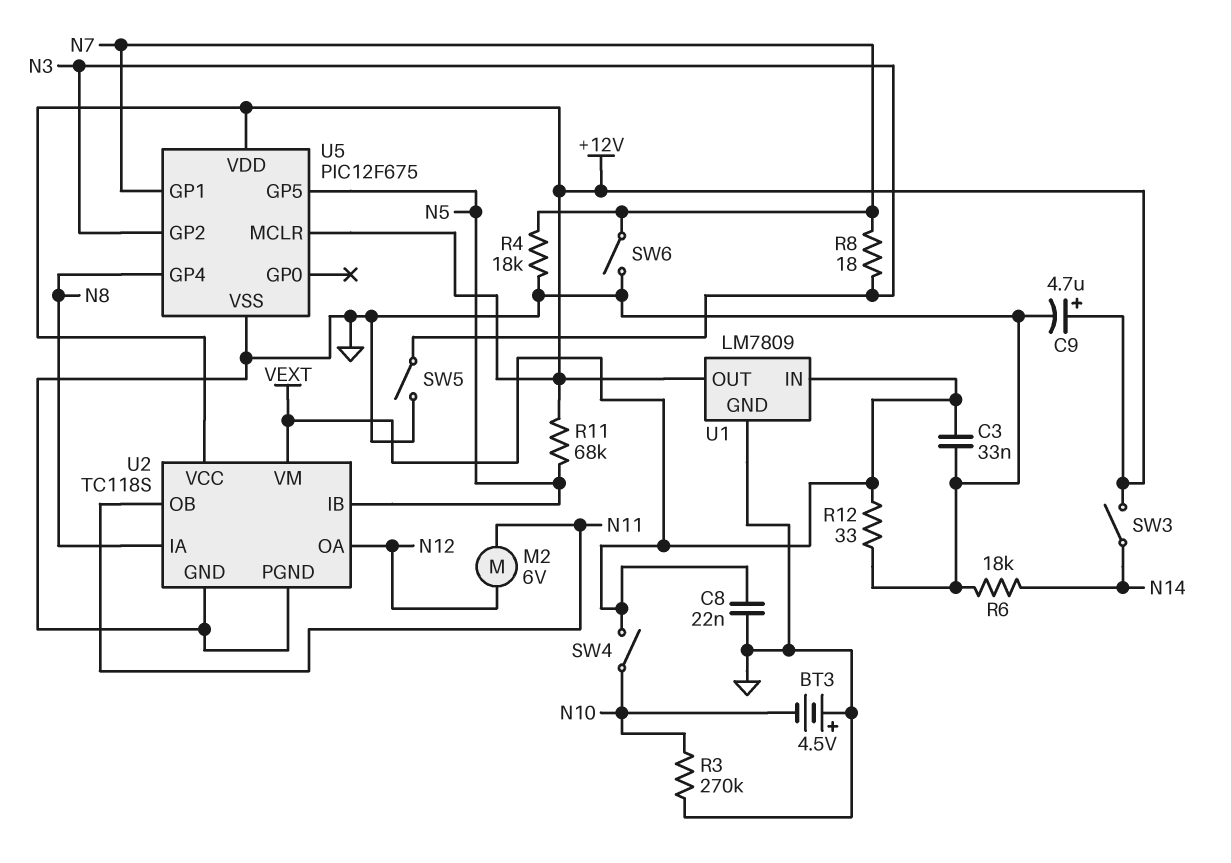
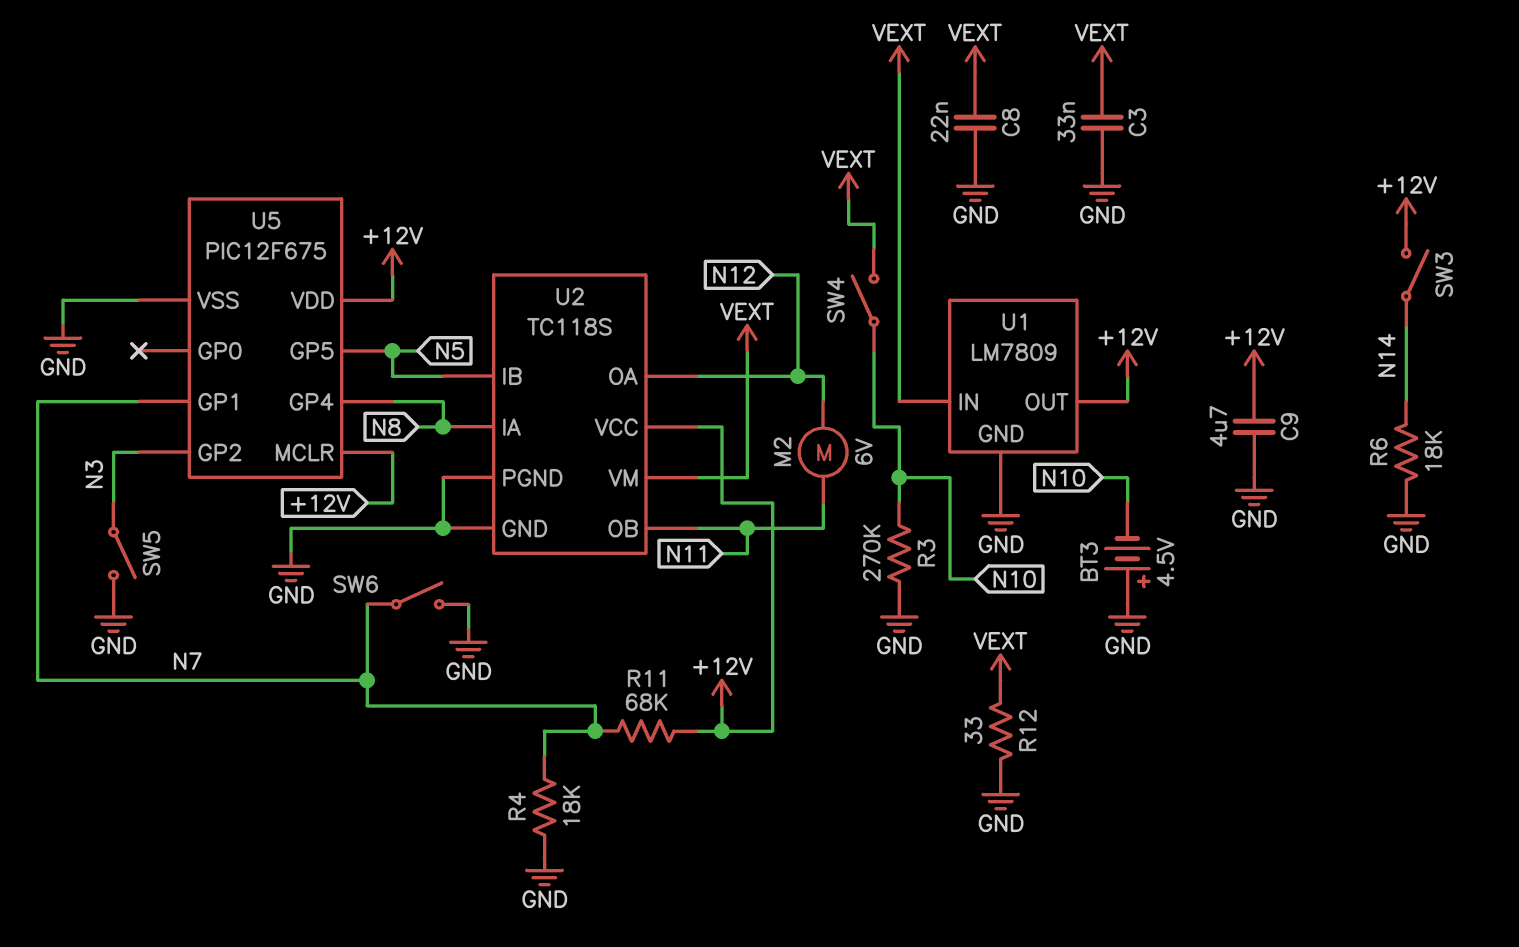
C9: 4.7uF (plus +12V, minus GND) -> 4.7uF (+12V, GND)
R8: 18 (N3, N7) -> none
R11: 68k (+12V, N5) -> 68k (+12V, N7)

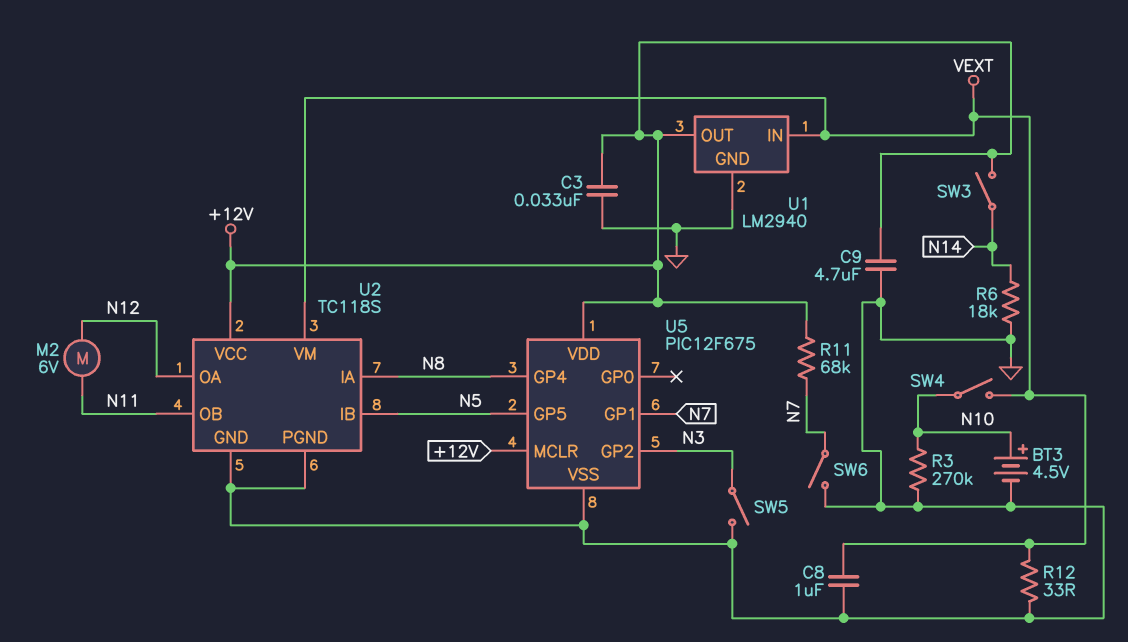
BT3: 4.5V (plus GND, minus N10) -> 4.5V (plus N10, minus GND)
C3: 33nF (GND, VEXT) -> 33nF (+12V, GND)
C8: 22nF (GND, VEXT) -> 1uF (GND, VEXT)
R4: 18k (GND, N7) -> none
U1: LM7809 -> LM2940

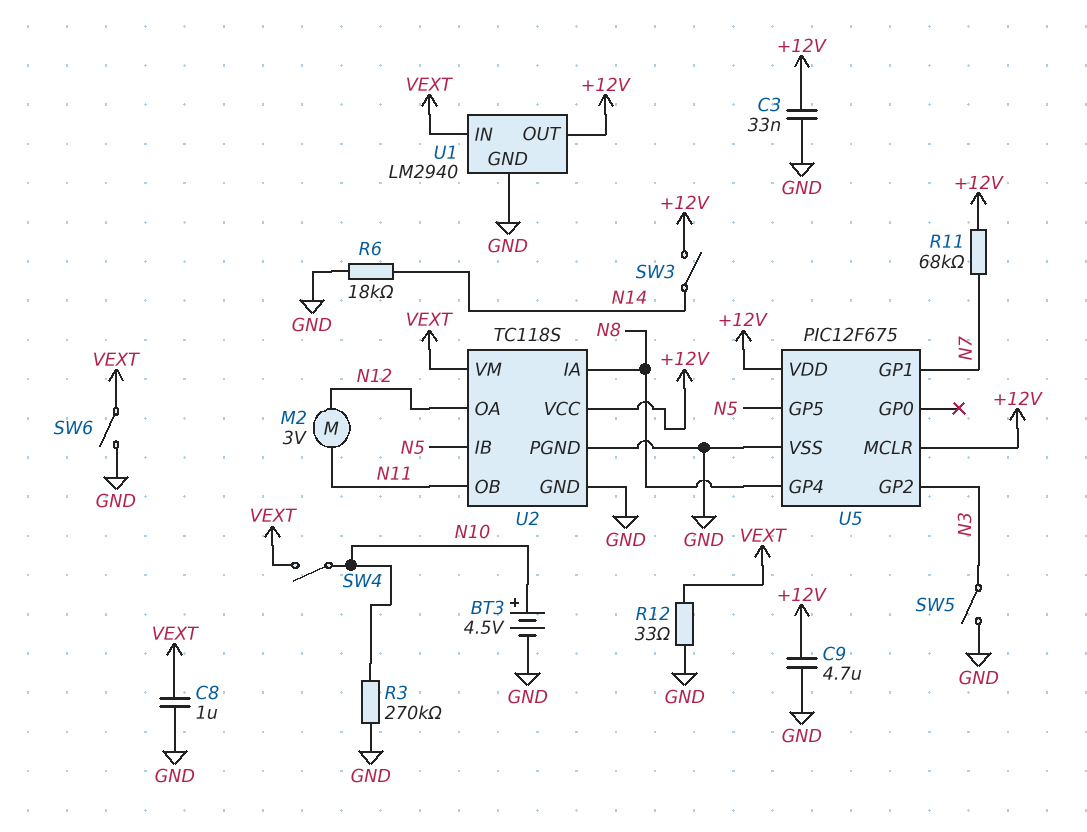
M2: motor 6V (N11, N12) -> motor 3V (N11, N12)
SW6: switch (GND, N7) -> switch (GND, VEXT)

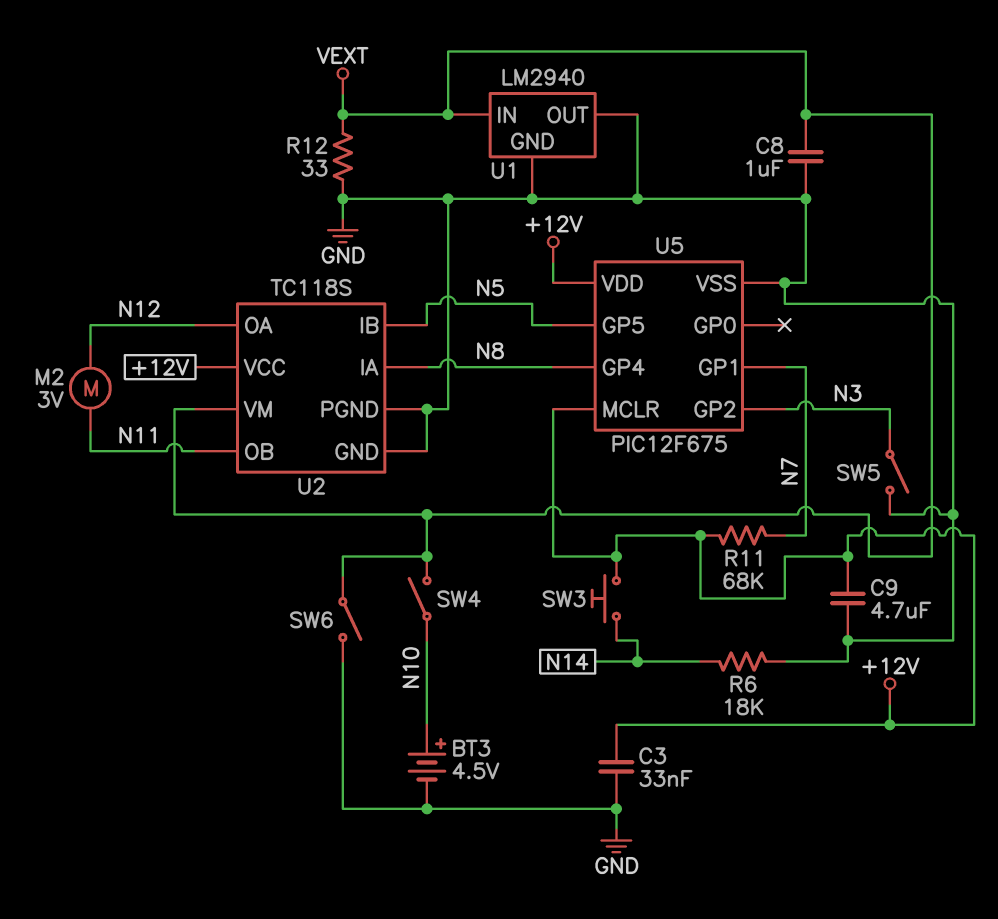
R3: 270k (GND, N10) -> none
SW3: switch (+12V, N14) -> button (+12V, N14)
U1 pin OUT: +12V -> GND

